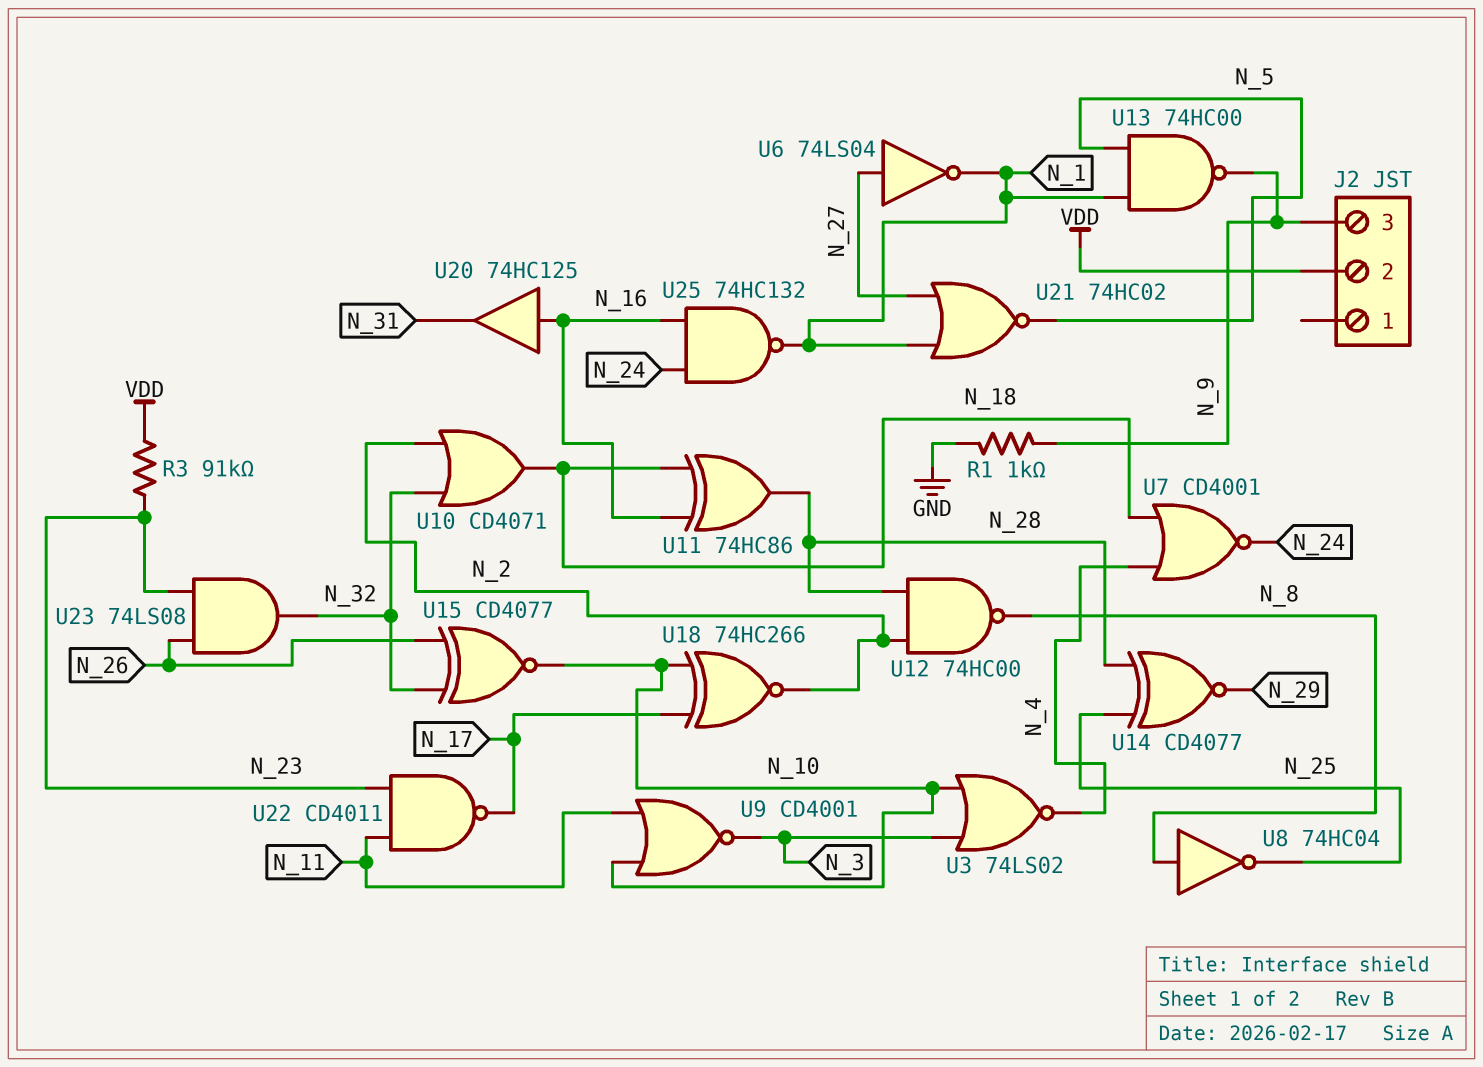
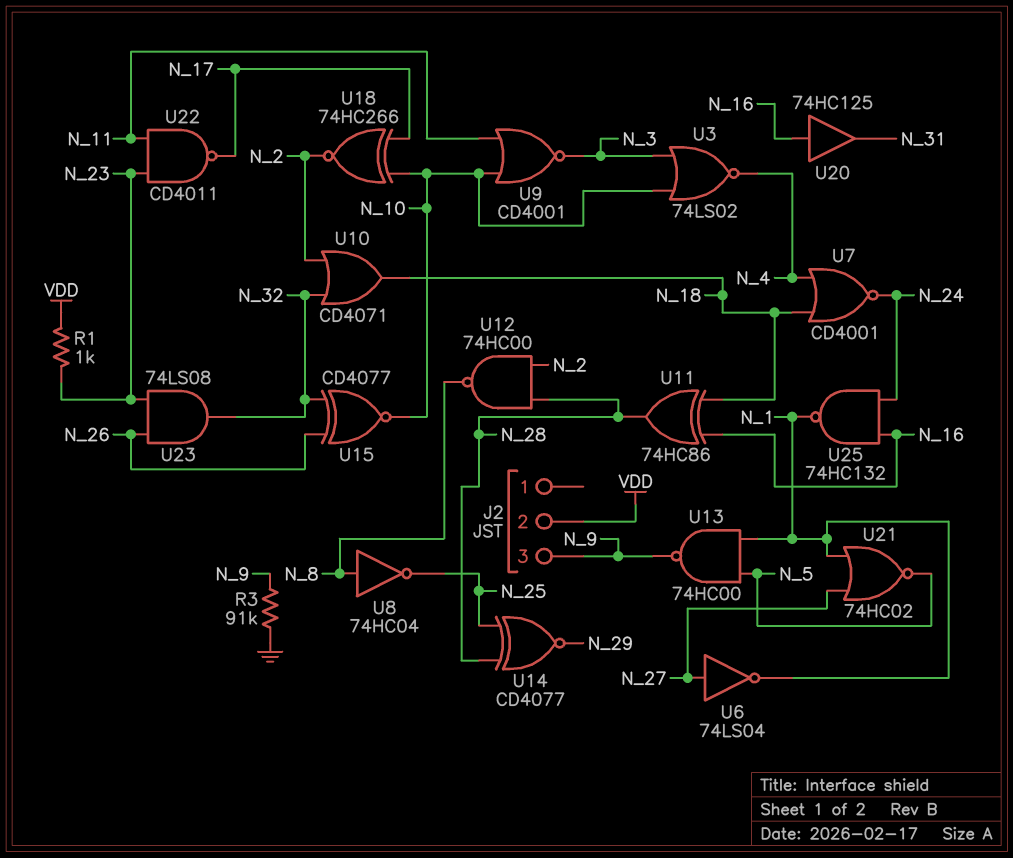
R1: 1k (GND, N_9) -> 1k (N_23, VDD)
R3: 91k (N_23, VDD) -> 91k (GND, N_9)

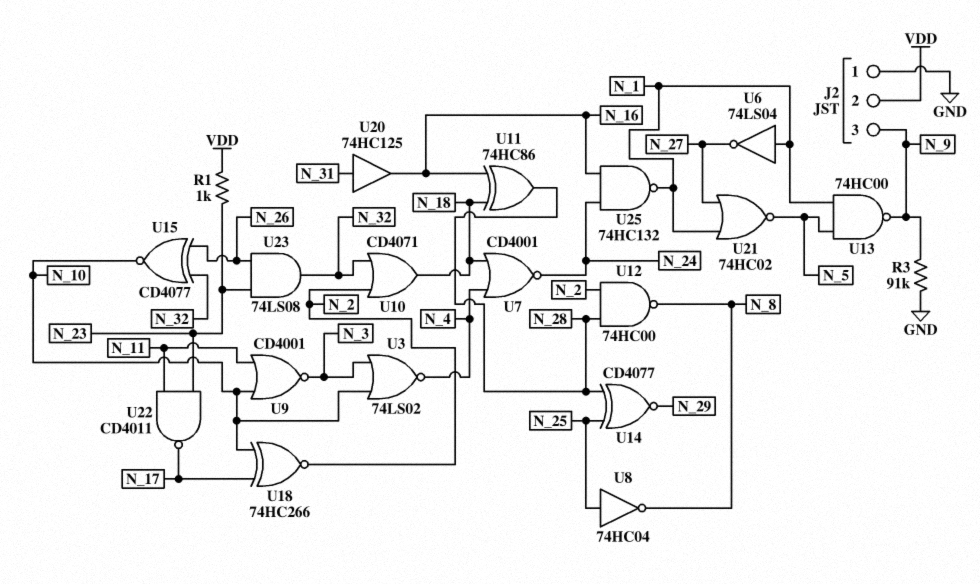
J2 pin 1: none -> GND
U6: NOT 74LS04 (in N_27, out N_1) -> NOT 74LS04 (in N_1, out N_27)
U8: NOT 74HC04 (in N_8, out N_25) -> NOT 74HC04 (in N_25, out N_8)
U20: buffer 74HC125 (in N_16, out N_31) -> buffer 74HC125 (in N_31, out N_16)

